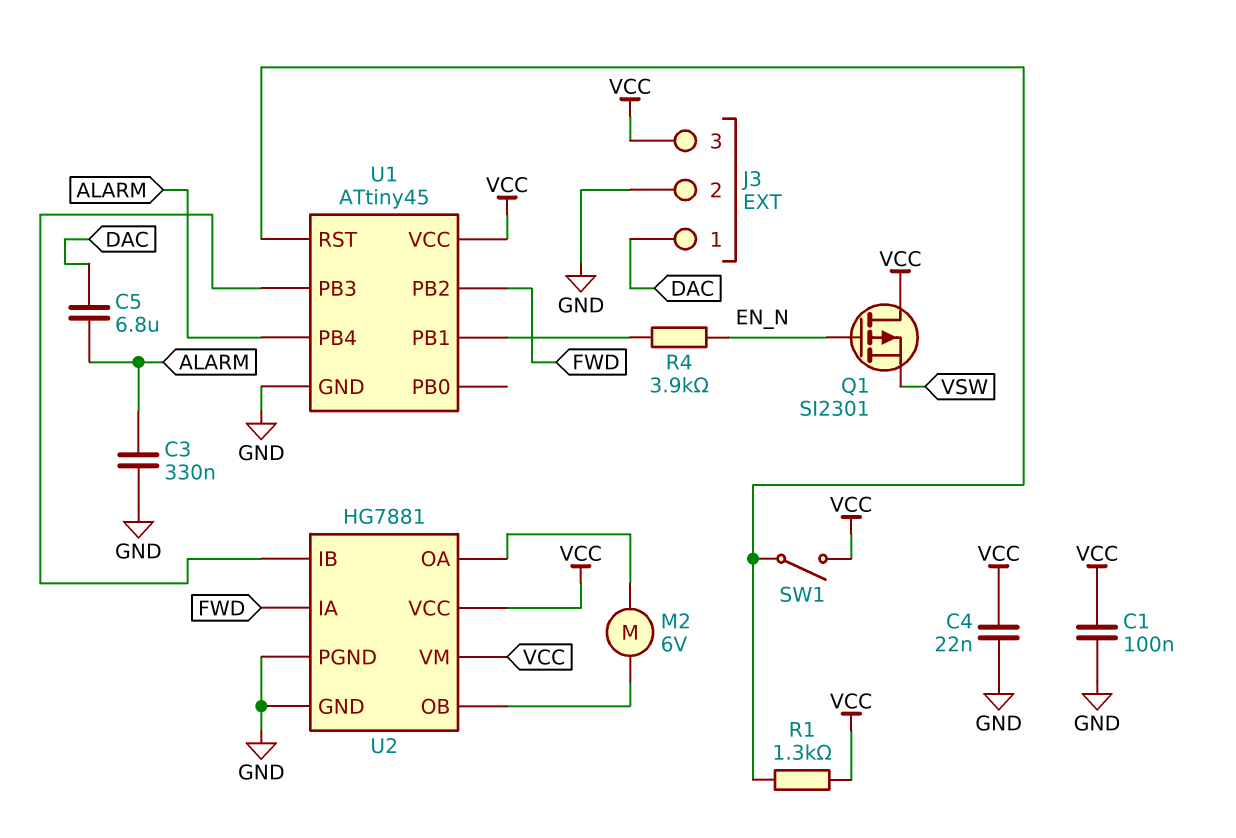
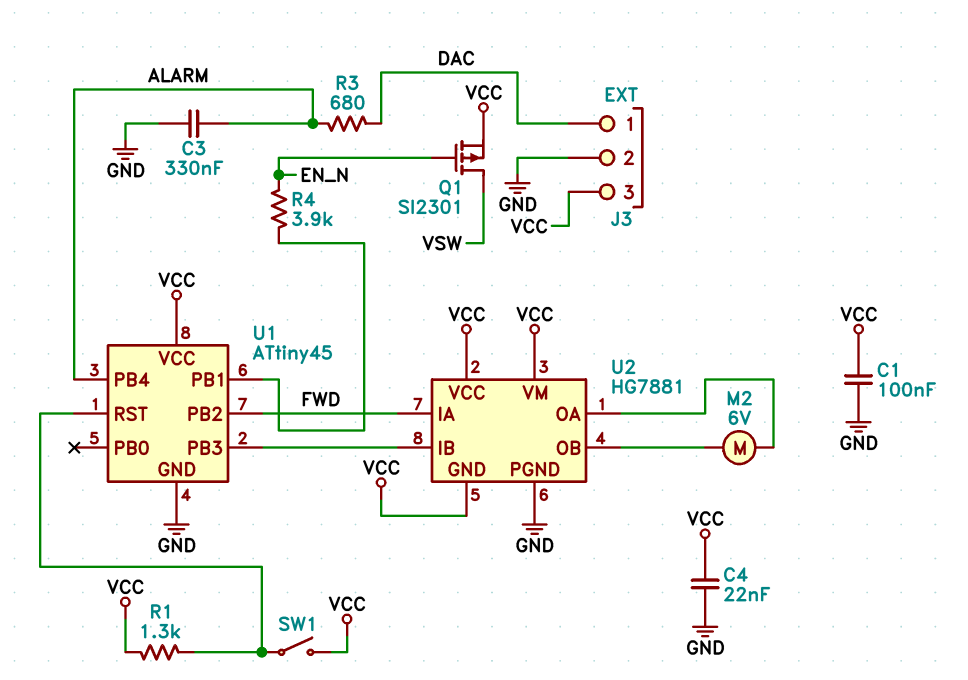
C5: 6.8uF (ALARM, DAC) -> none
Q1: PMOS SI2301 (G EN_N, D VCC, S VSW) -> PMOS SI2301 (G EN_N, D VSW, S VCC)
R3: none -> 680 (ALARM, DAC)
U2 pin GND: GND -> VCC

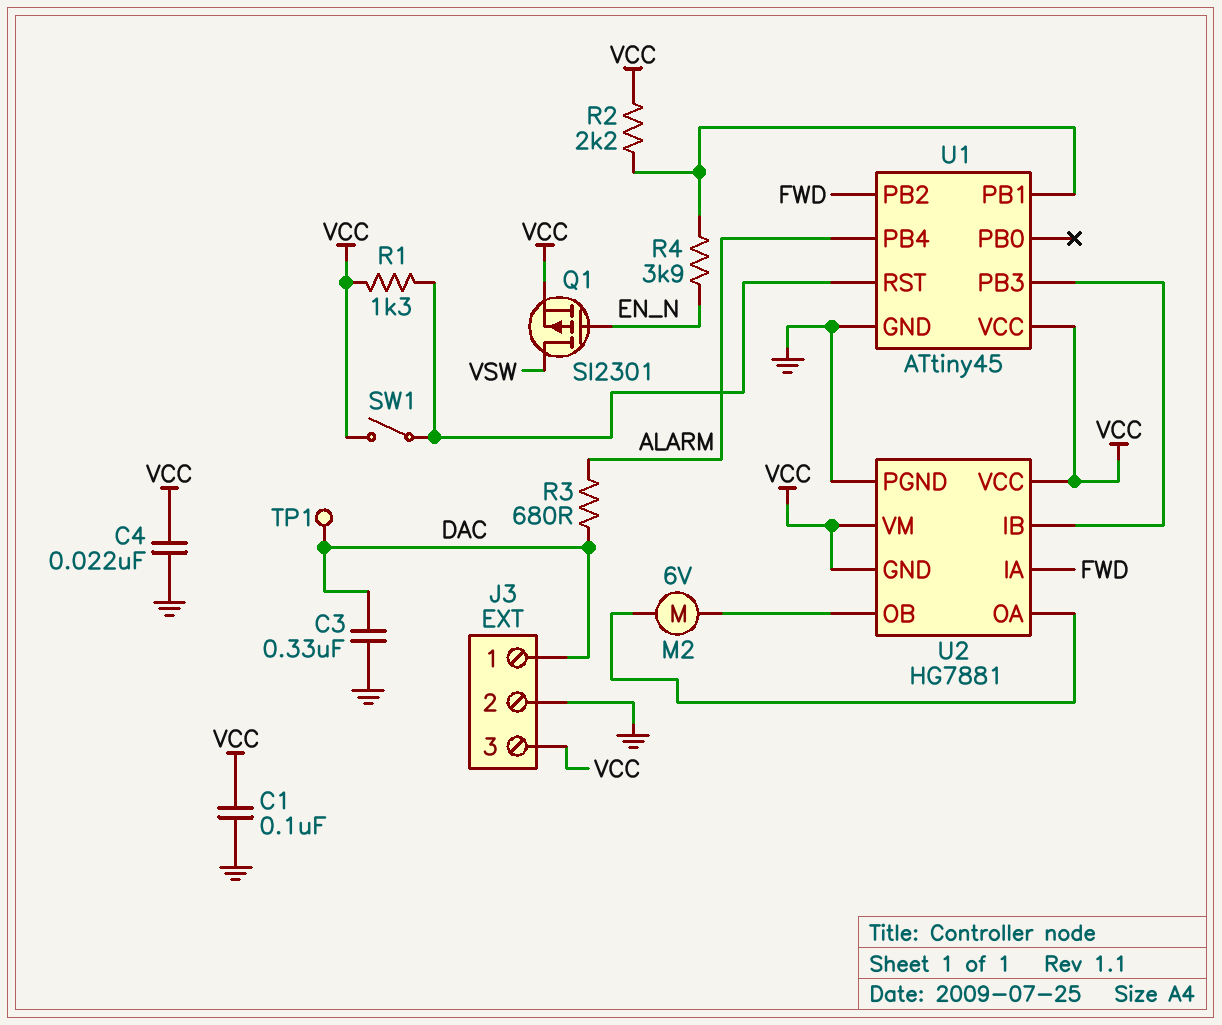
C3: 330nF (ALARM, GND) -> 330nF (DAC, GND)
R2: none -> 2.2k (U1/PB1, VCC)
TP1: none -> test point (DAC)

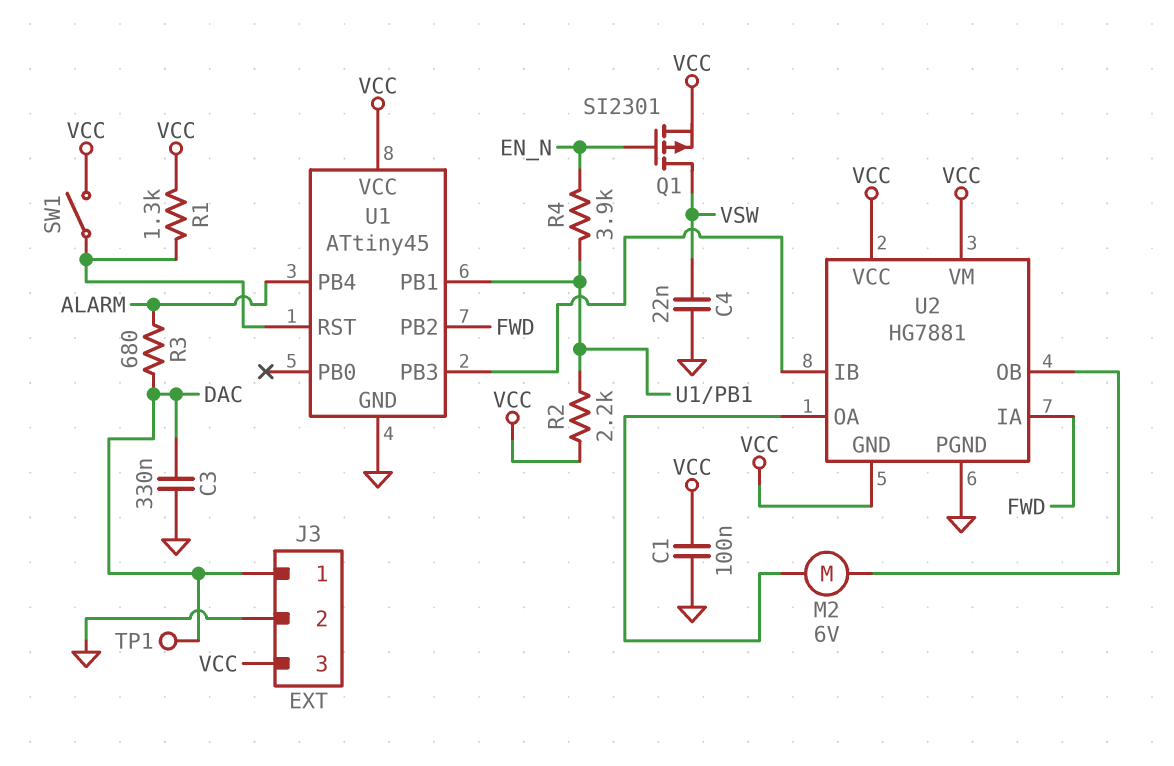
C4: 22nF (GND, VCC) -> 22nF (GND, VSW)

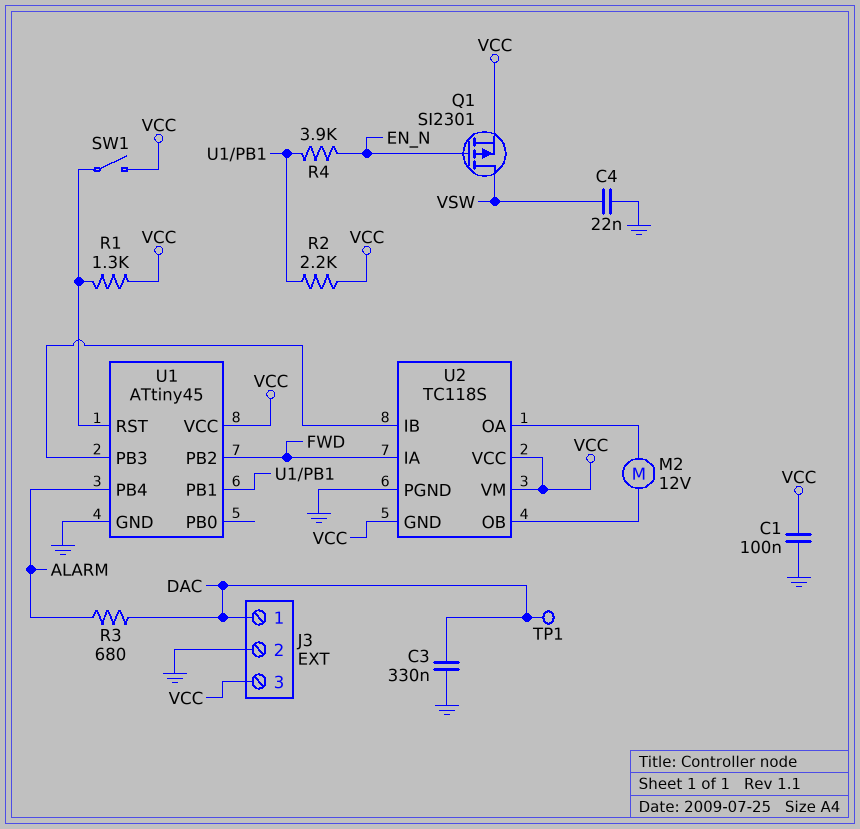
M2: motor 6V (U2/OA, U2/OB) -> motor 12V (U2/OA, U2/OB)
U2: HG7881 -> TC118S

